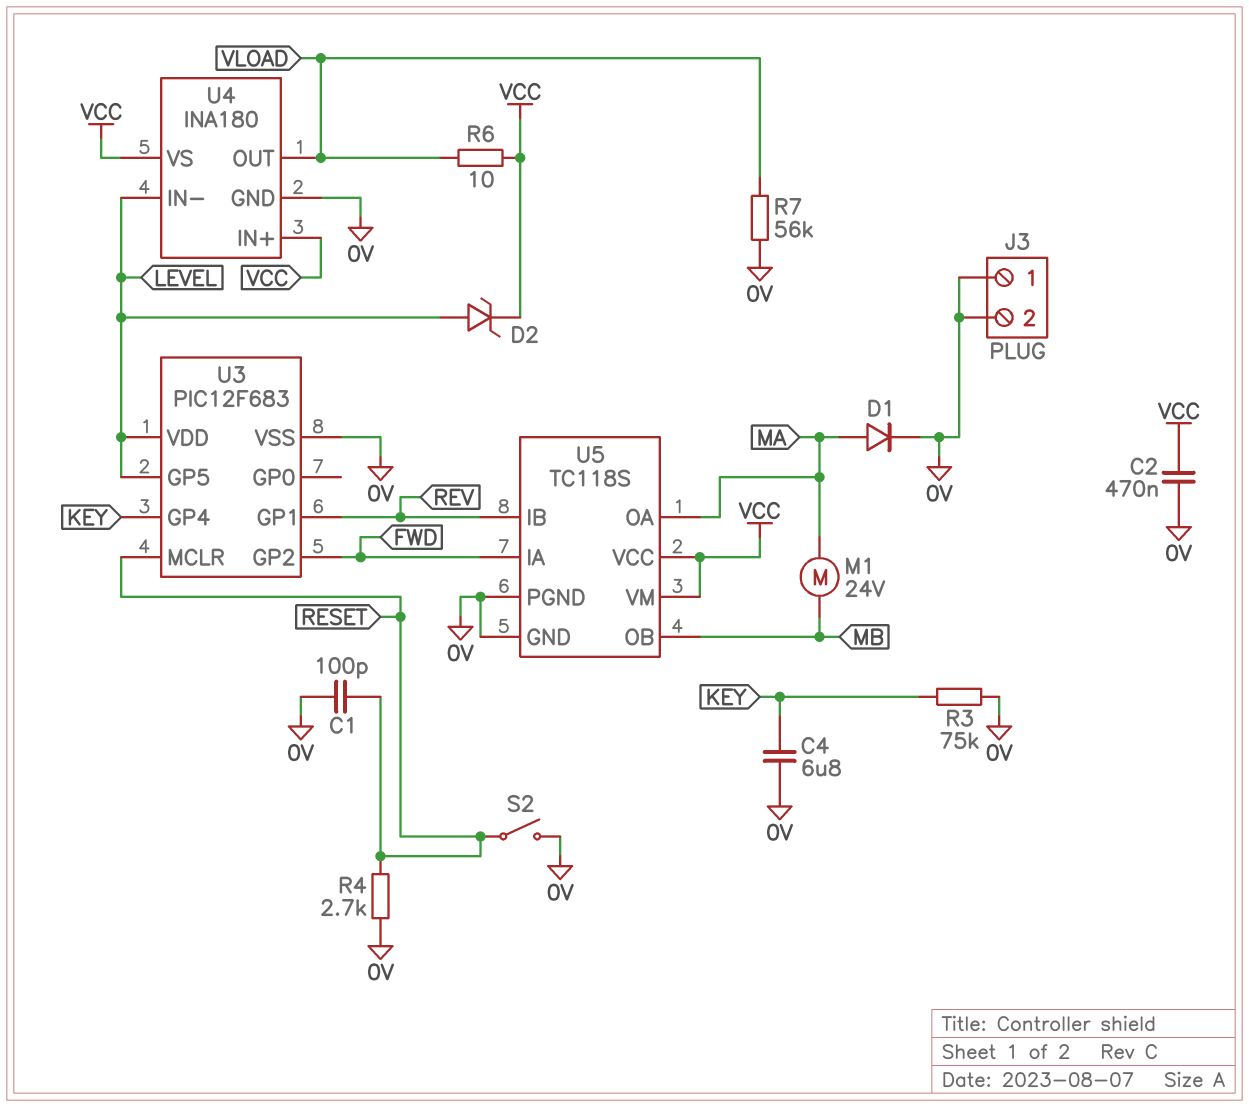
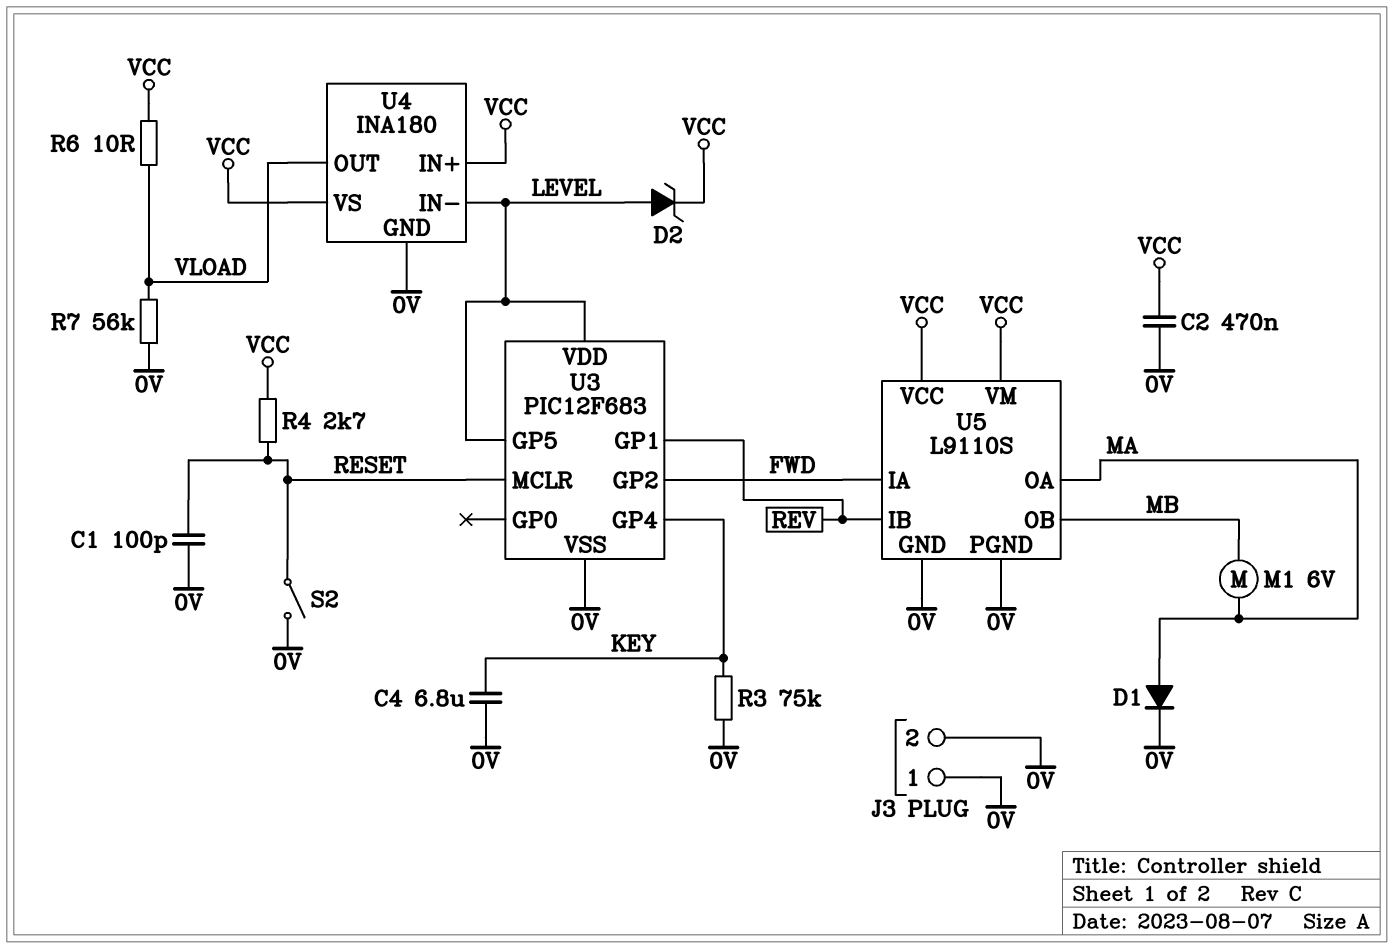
M1: motor 24V (MA, MB) -> motor 6V (MA, MB)
R4: 2.7k (0V, RESET) -> 2.7k (RESET, VCC)
U5: TC118S -> L9110S

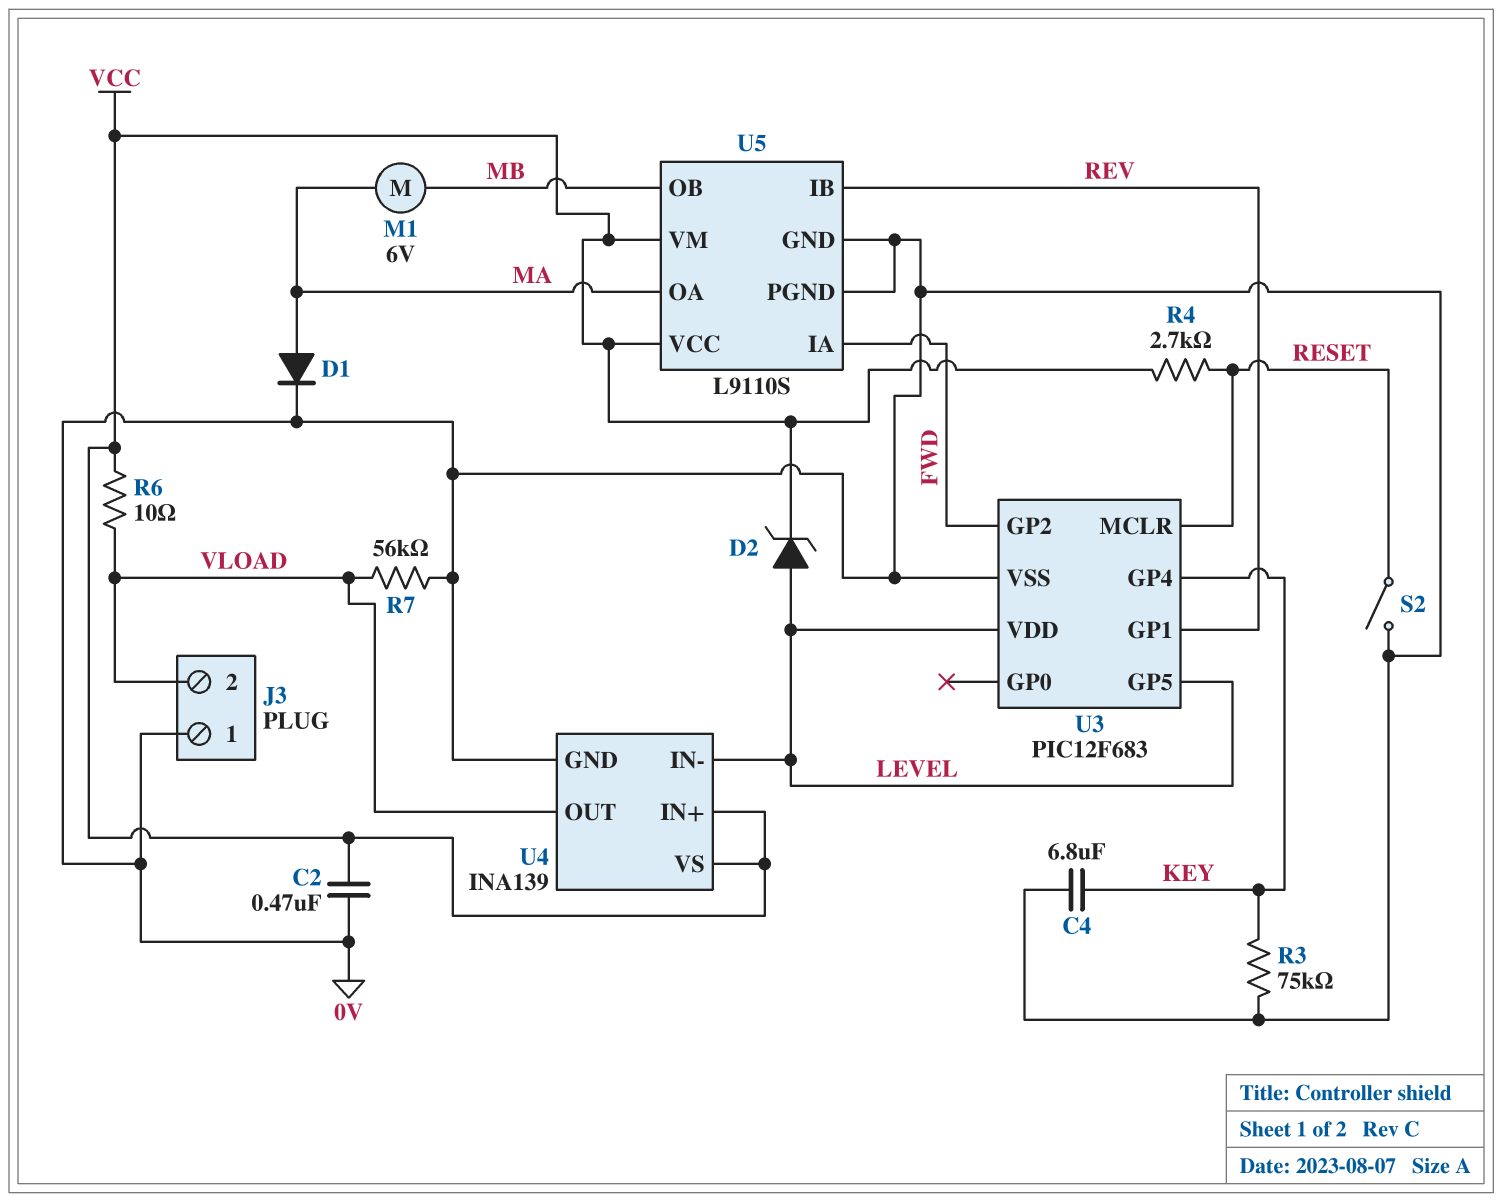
C1: 100pF (0V, RESET) -> none
J3 pin 2: 0V -> VLOAD
U4: INA180 -> INA139

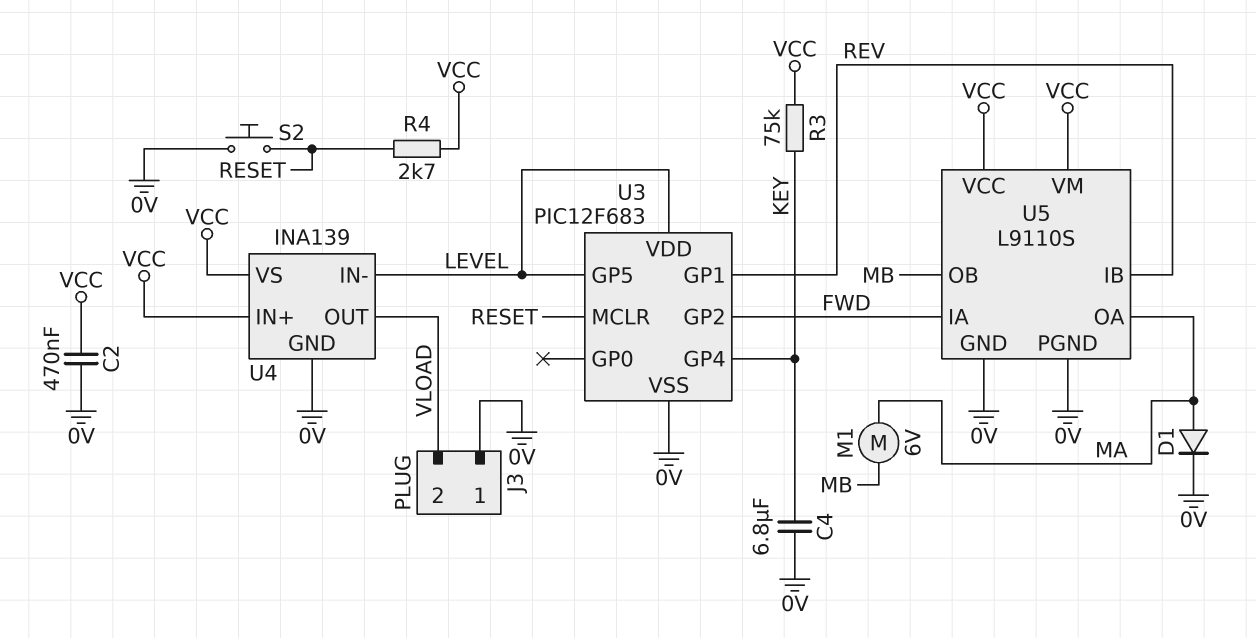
D2: zener (A LEVEL, K VCC) -> none
R3: 75k (0V, KEY) -> 75k (KEY, VCC)
R6: 10 (VCC, VLOAD) -> none
R7: 56k (0V, VLOAD) -> none
S2: switch (0V, RESET) -> button (0V, RESET)

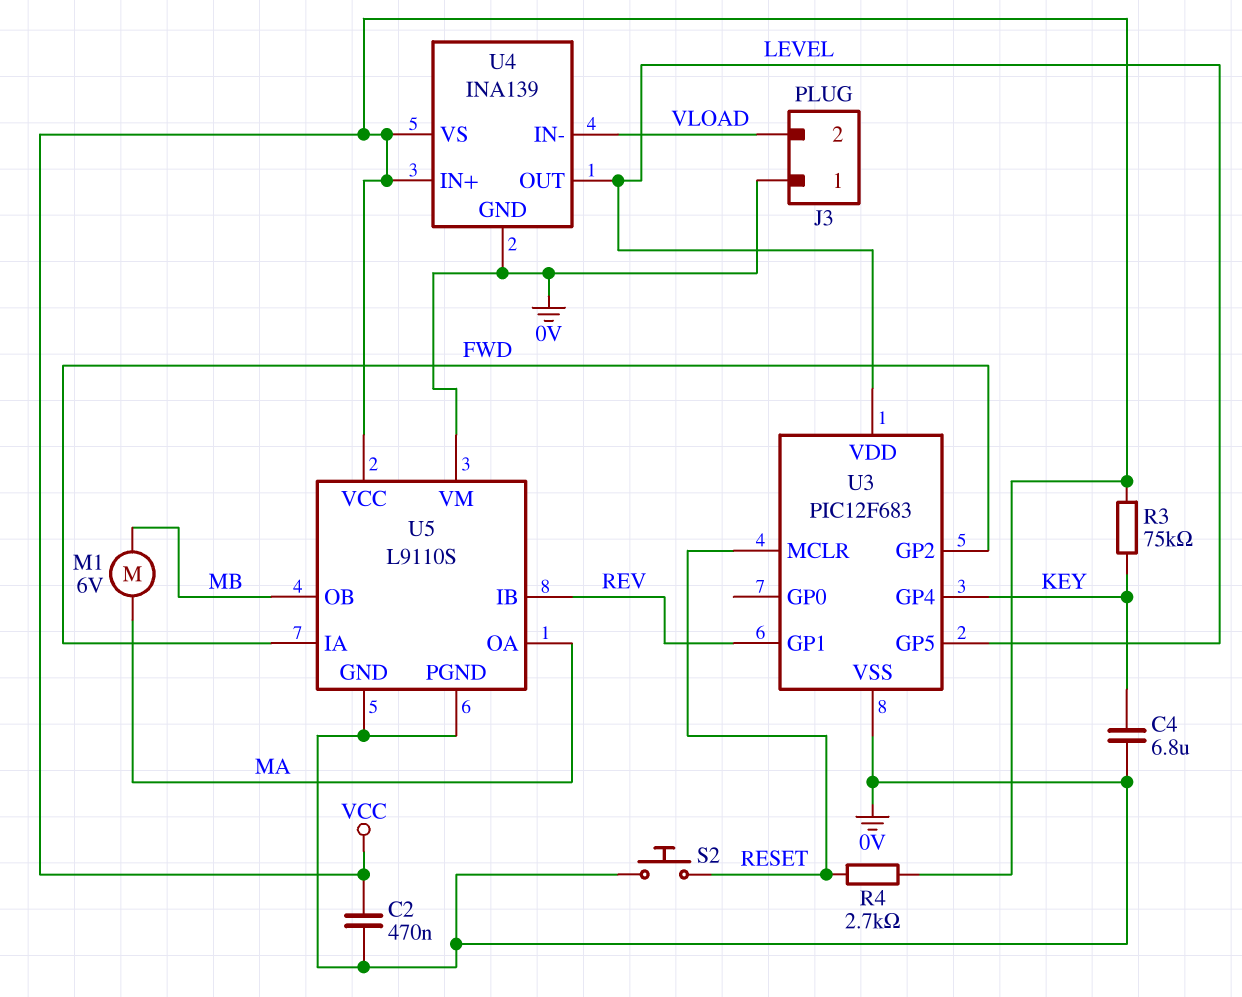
D1: diode (A MA, K 0V) -> none
U4 pin IN-: LEVEL -> VLOAD
U4 pin OUT: VLOAD -> LEVEL
U5 pin VM: VCC -> 0V

